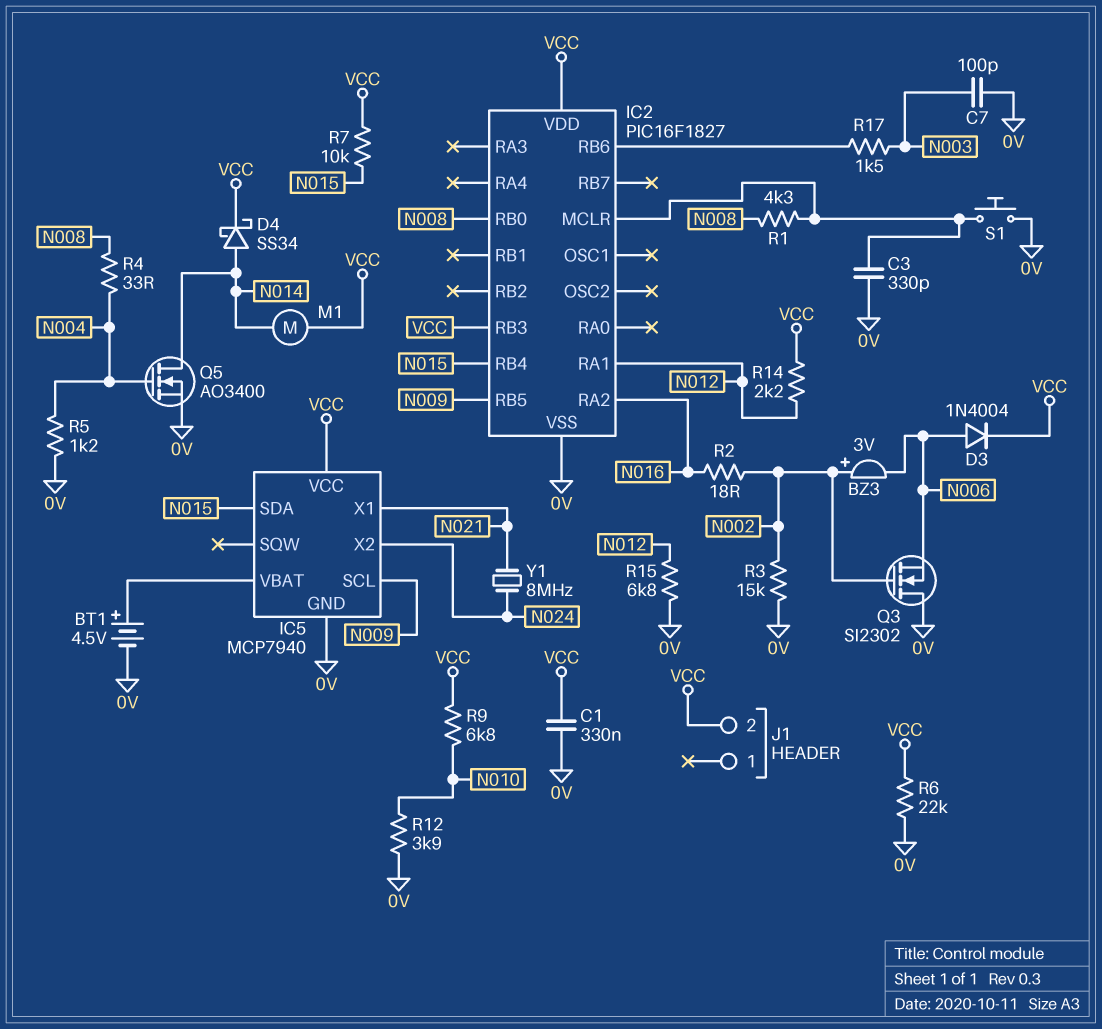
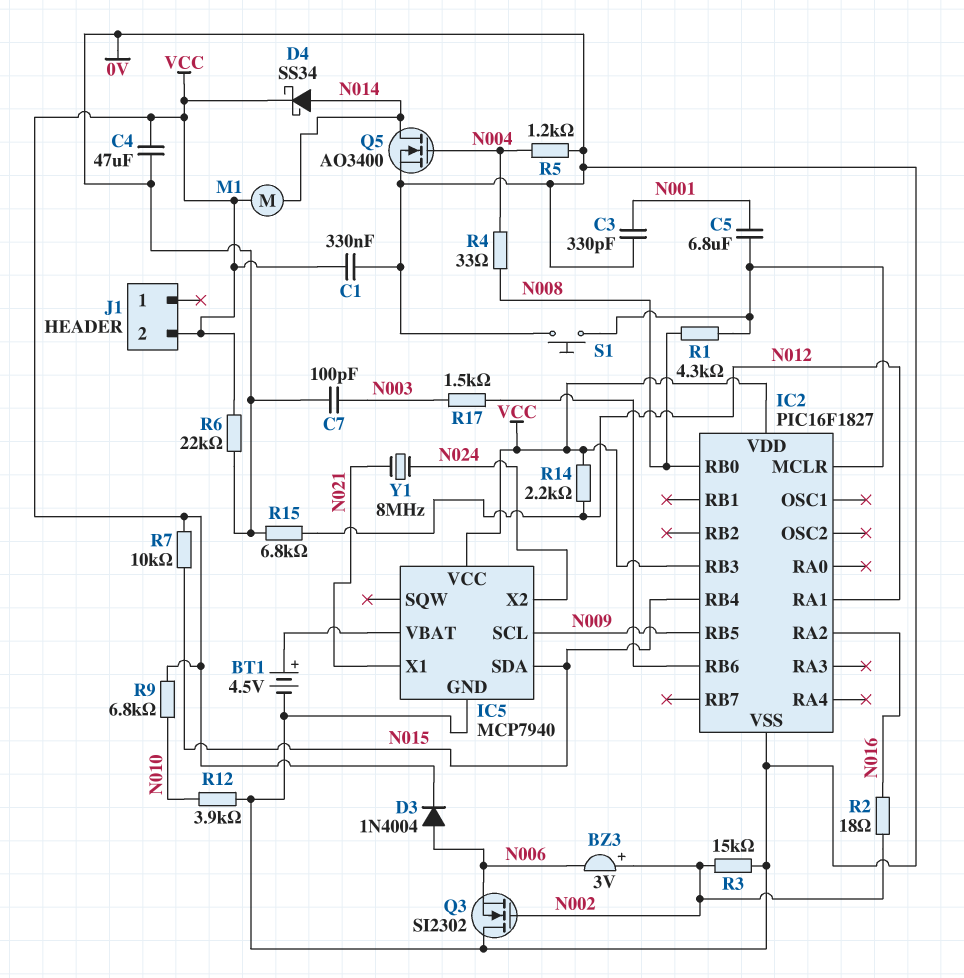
C3: 330pF (0V, IC2/MCLR) -> 330pF (0V, N001)
C4: none -> 47uF (0V, VCC)
C5: none -> 6.8uF (IC2/MCLR, N001)

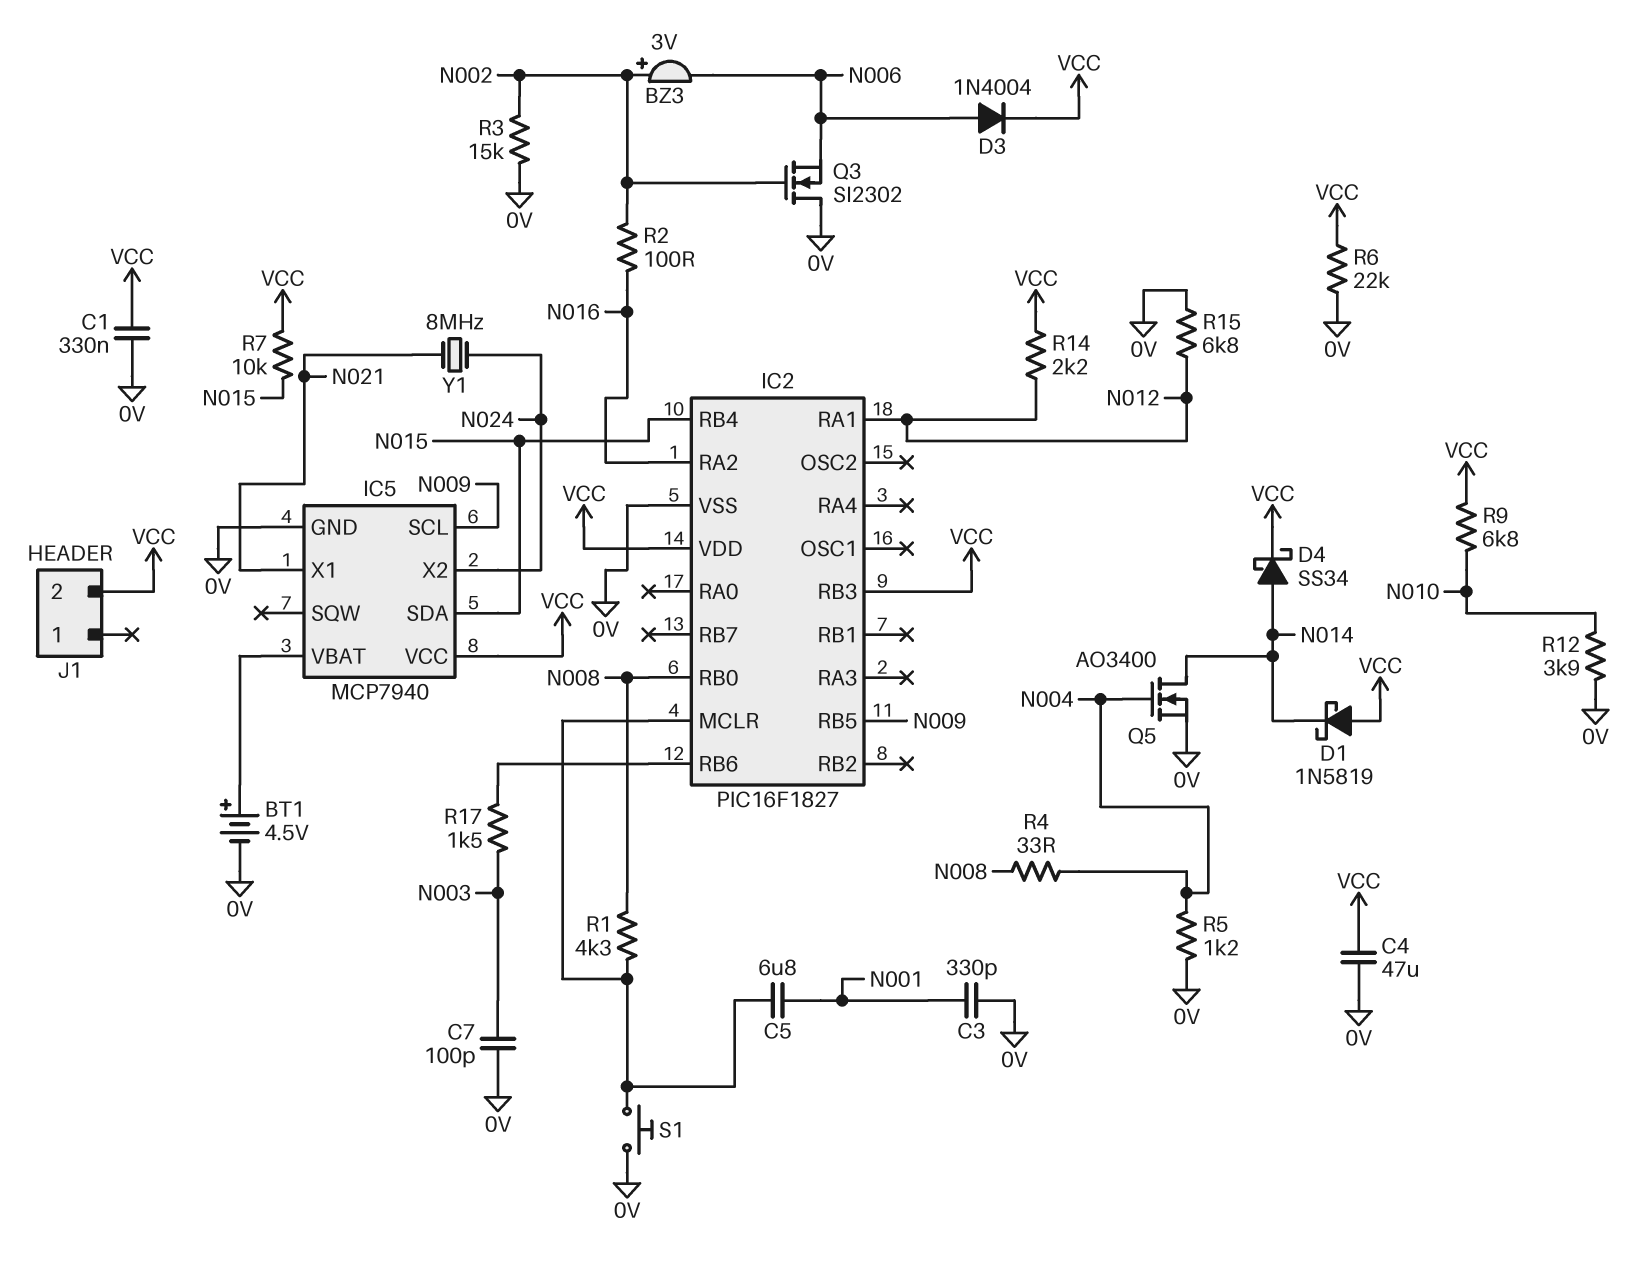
D1: none -> schottky 1N5819 (A VCC, K N014)
M1: motor (N014, VCC) -> none
R2: 18 (N002, N016) -> 100 (N002, N016)

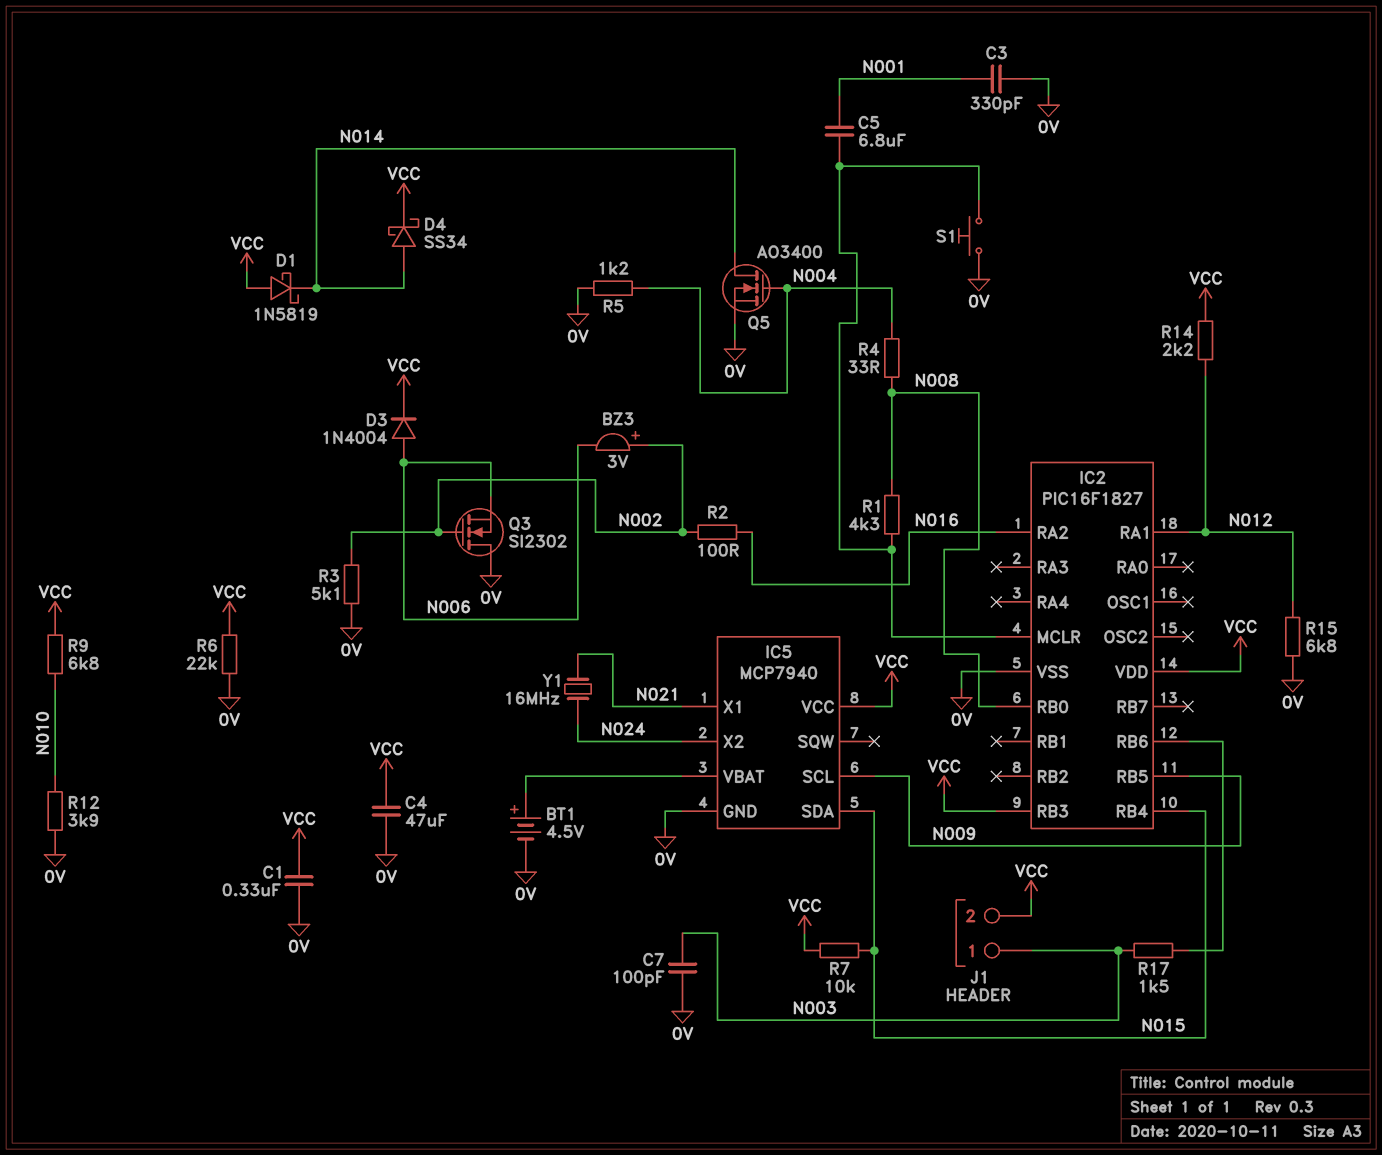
J1 pin 1: none -> N003
R3: 15k (0V, N002) -> 5.1k (0V, N002)
Y1: 8MHz (N021, N024) -> 16MHz (N021, N024)

